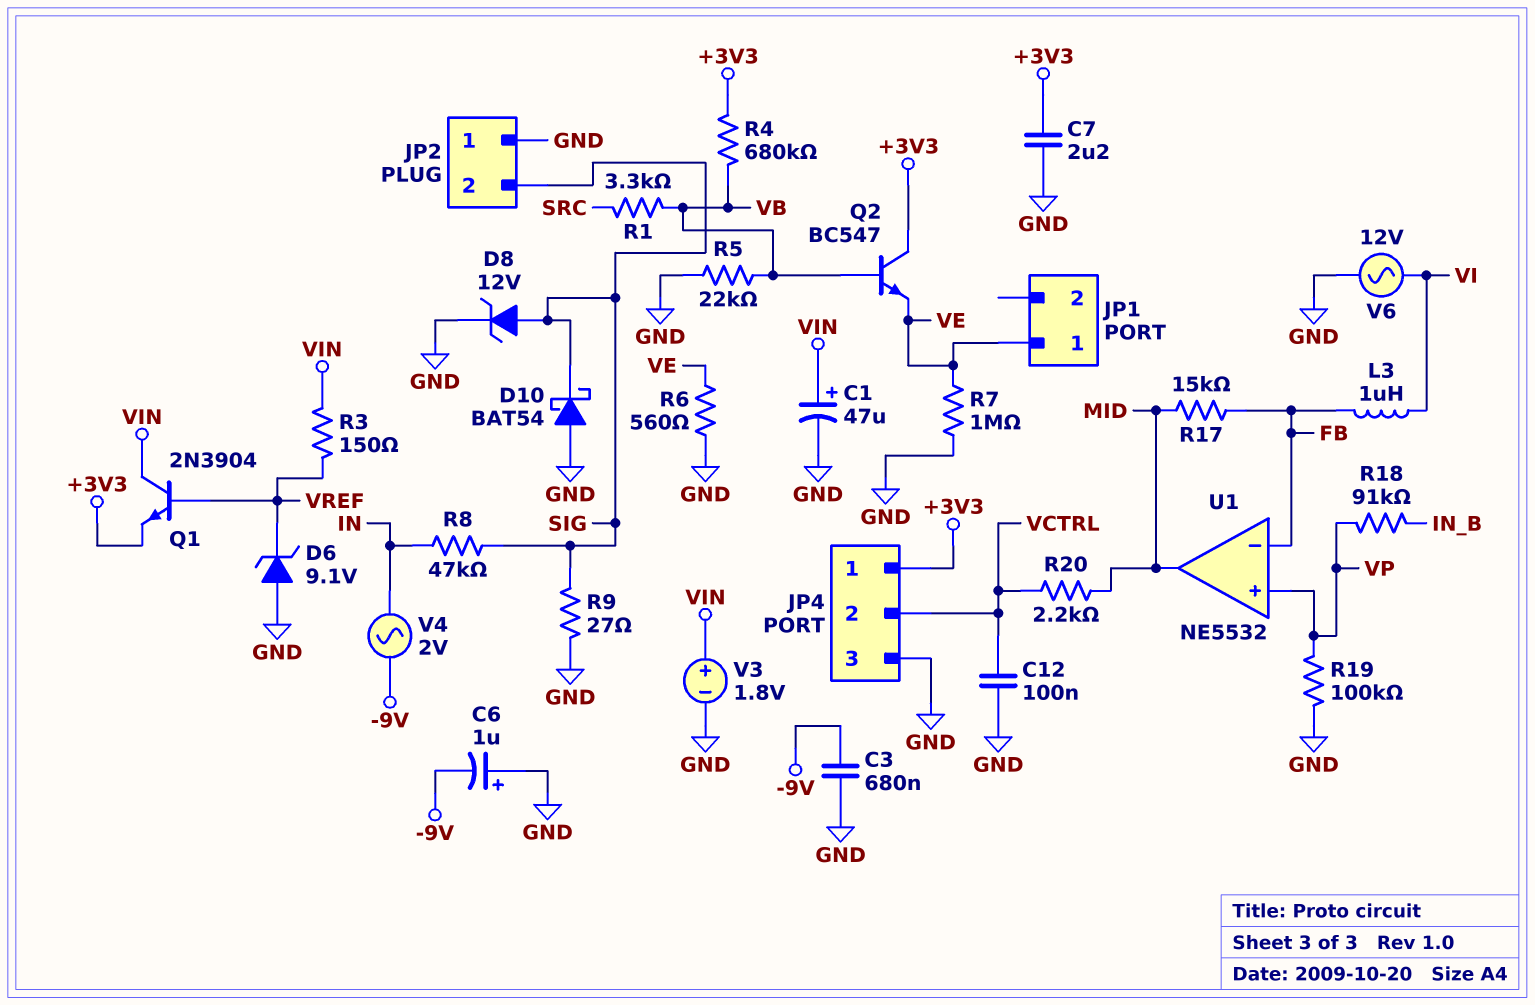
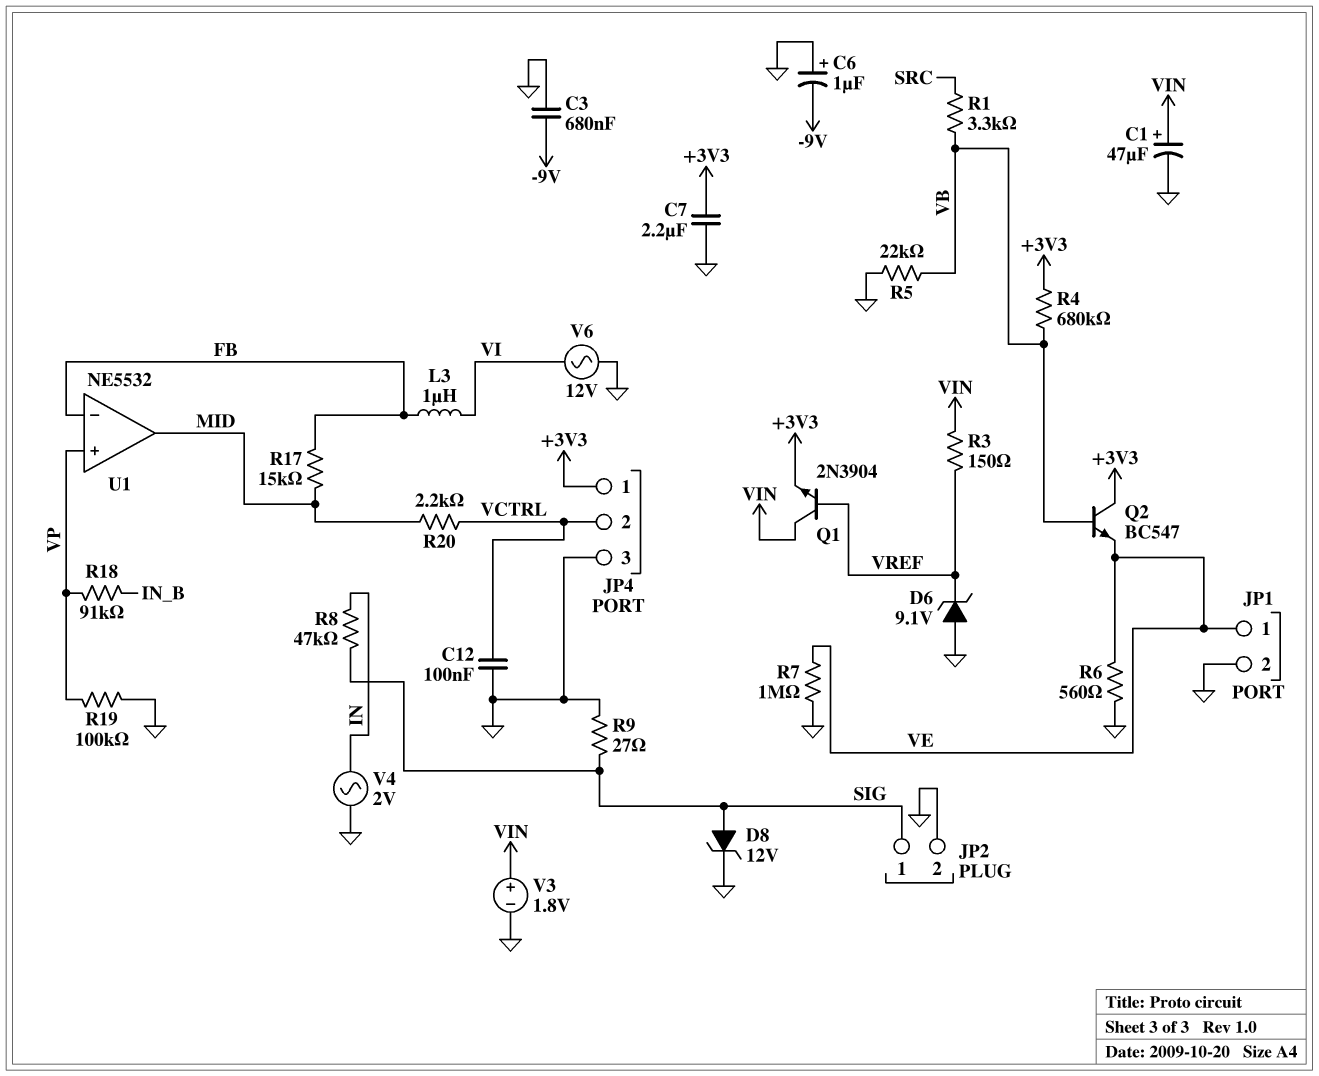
D10: schottky BAT54 (A GND, K SIG) -> none
JP1 pin 2: none -> GND
JP2 pin 1: GND -> SIG
JP2 pin 2: SIG -> GND
V4: AC 2V (-9V, IN) -> AC 2V (GND, IN)

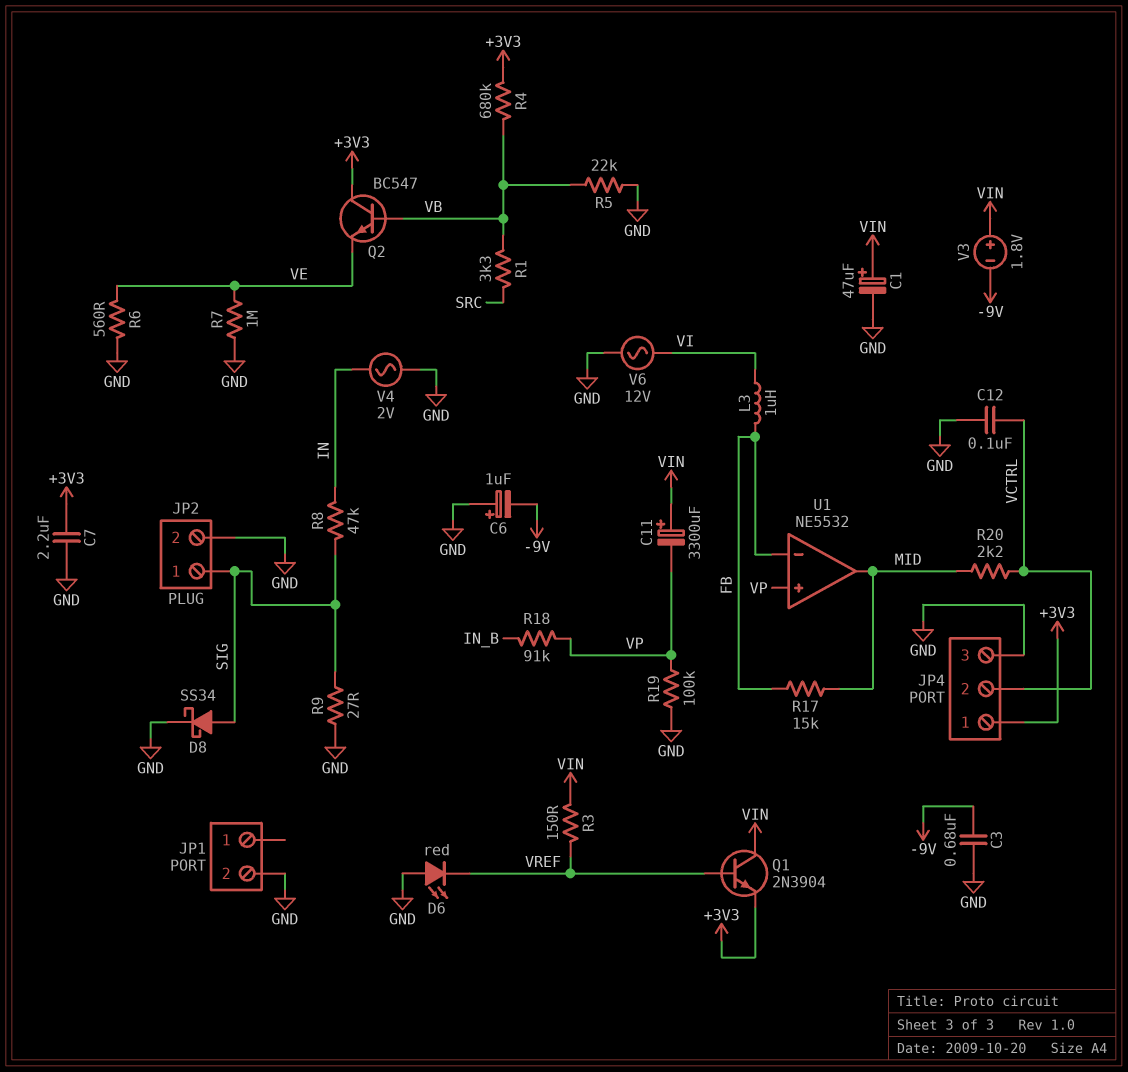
C11: none -> 3300uF (plus VIN, minus VP)
D6: zener 9.1V (A GND, K VREF) -> LED red (A GND, K VREF)
D8: zener 12V (A SIG, K GND) -> schottky SS34 (A SIG, K GND)
JP1 pin 1: VE -> none
V3: 1.8V (plus VIN, minus GND) -> 1.8V (plus VIN, minus -9V)

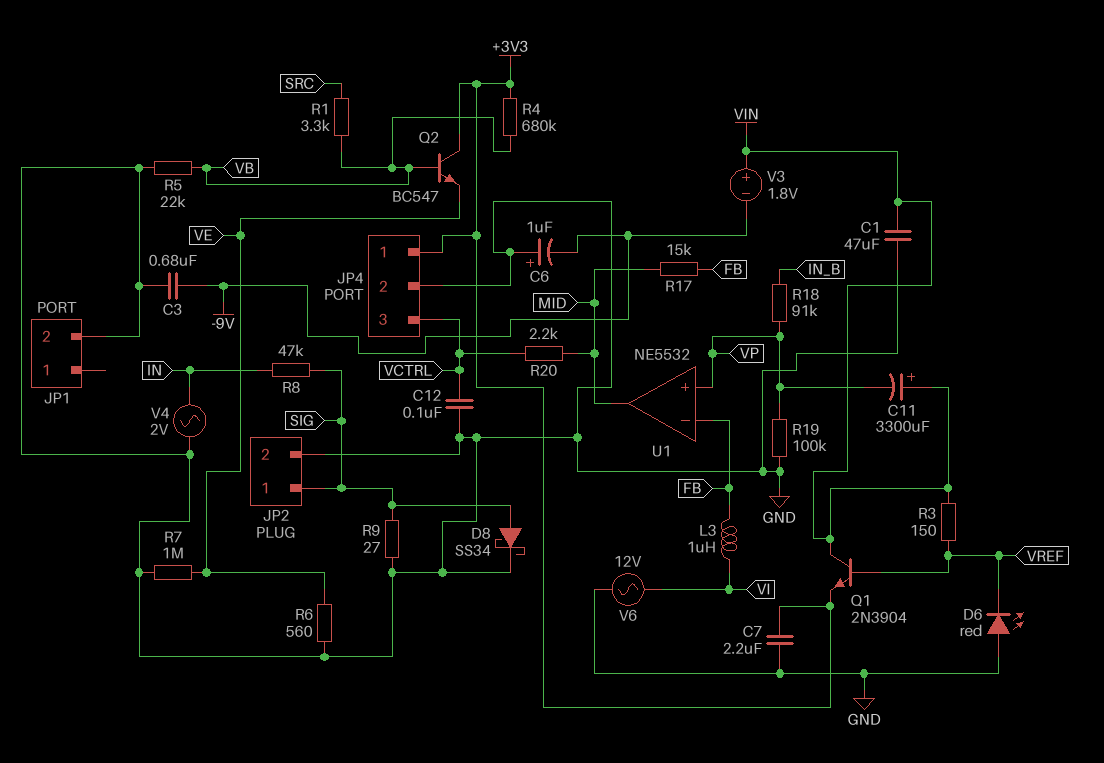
C1: 47uF (plus VIN, minus GND) -> 47uF (GND, VIN)
JP4 pin 2: VCTRL -> GND
JP4 pin 3: GND -> VCTRL

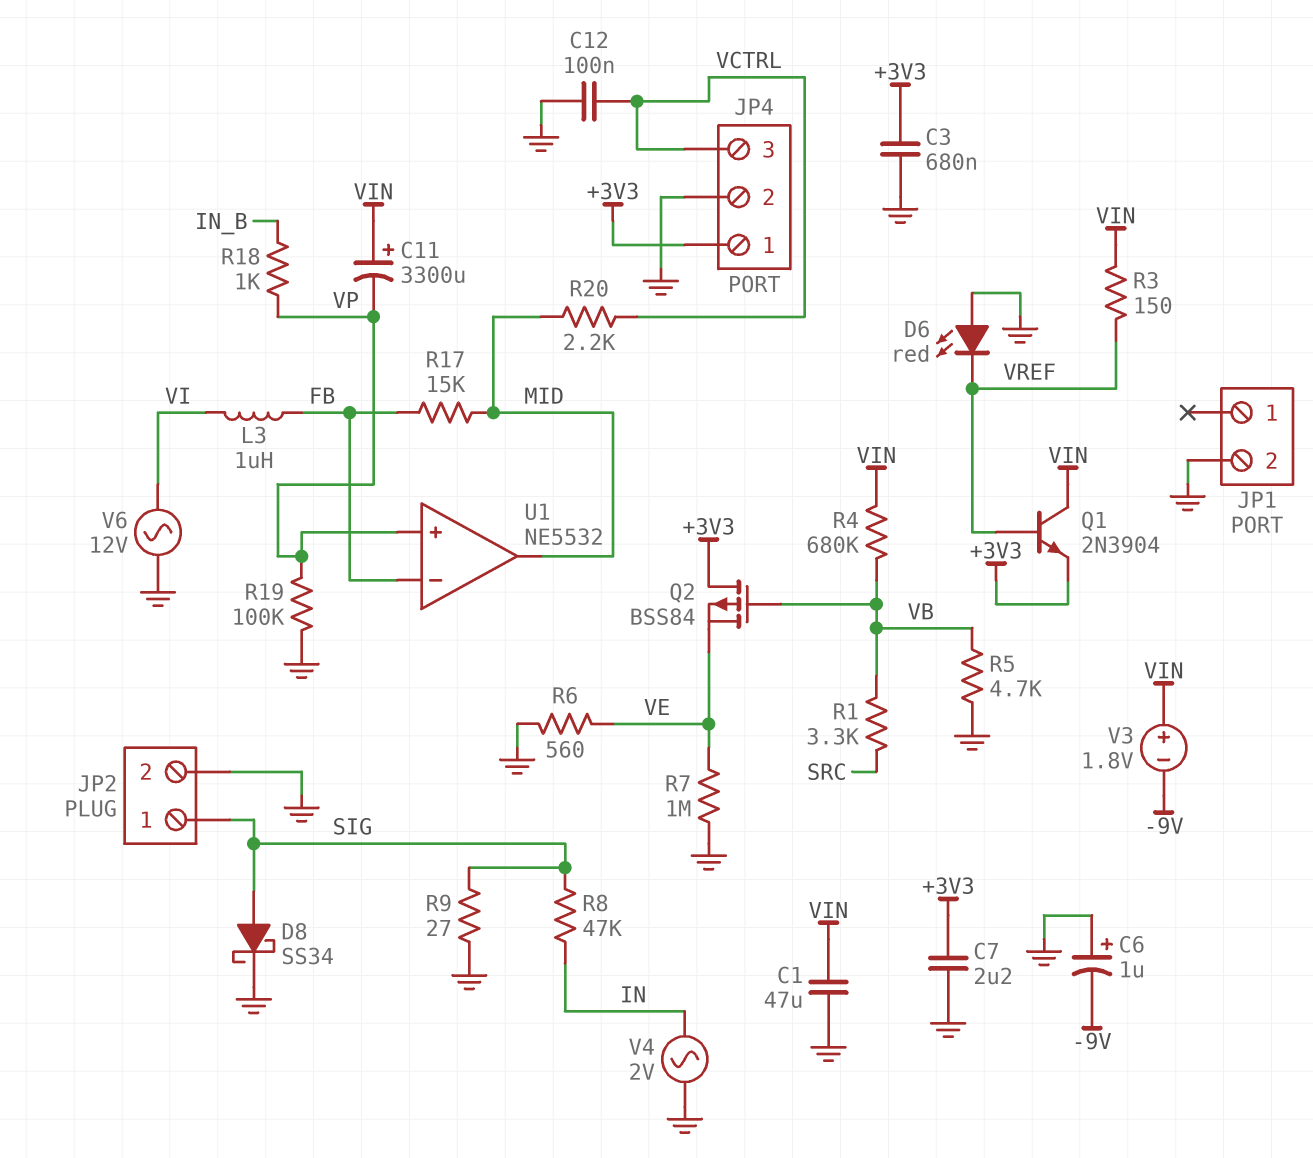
C3: 680nF (-9V, GND) -> 680nF (+3V3, GND)
Q2: NPN BC547 (B VB, C +3V3, E VE) -> PMOS BSS84 (G VB, D +3V3, S VE)
R4: 680k (+3V3, VB) -> 680k (VB, VIN)
R5: 22k (GND, VB) -> 4.7k (GND, VB)
R18: 91k (IN_B, VP) -> 1k (IN_B, VP)

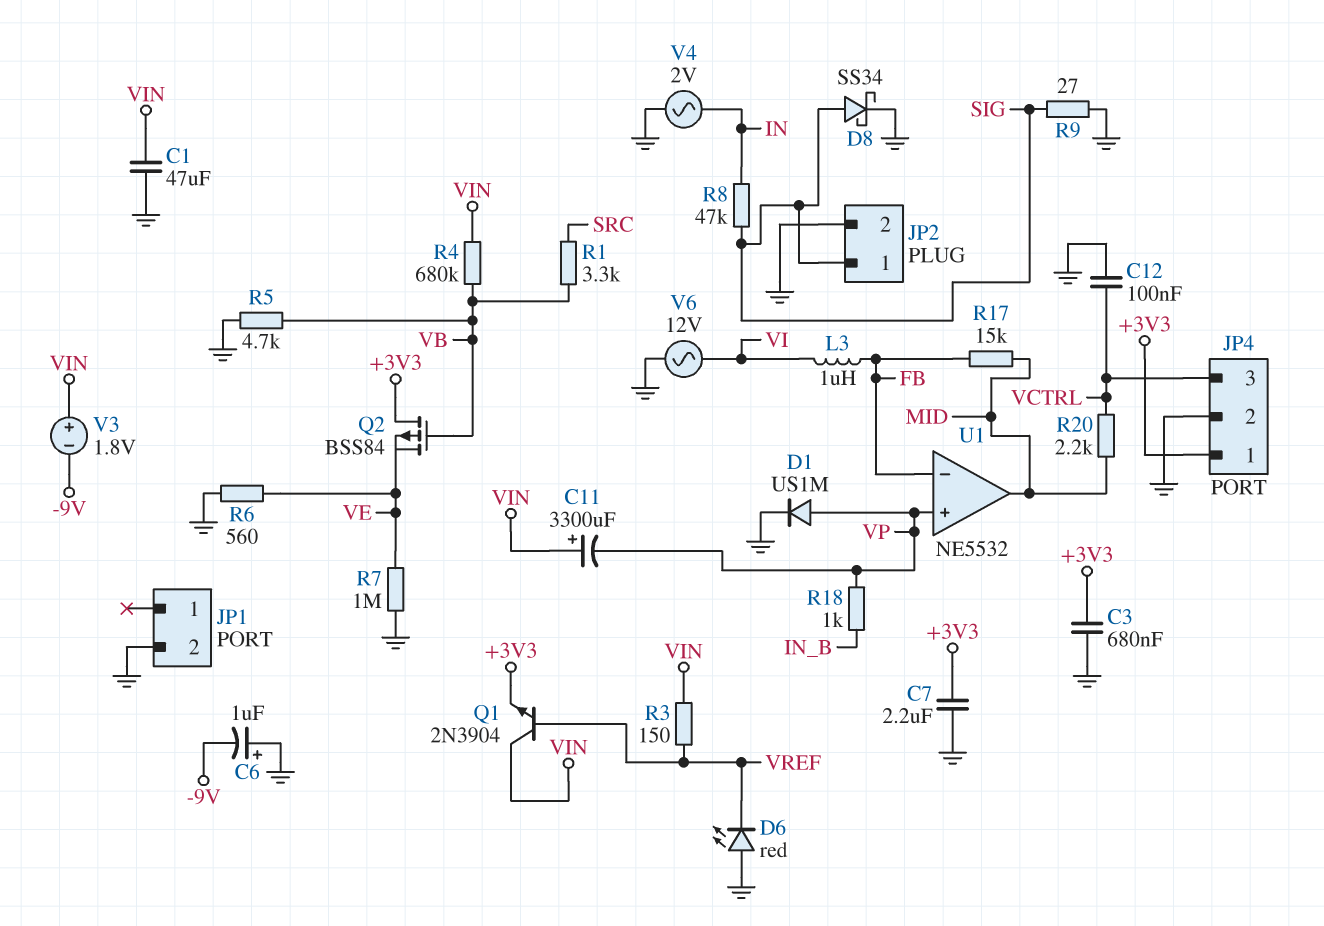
D1: none -> diode US1M (A VP, K GND)
R19: 100k (GND, VP) -> none

